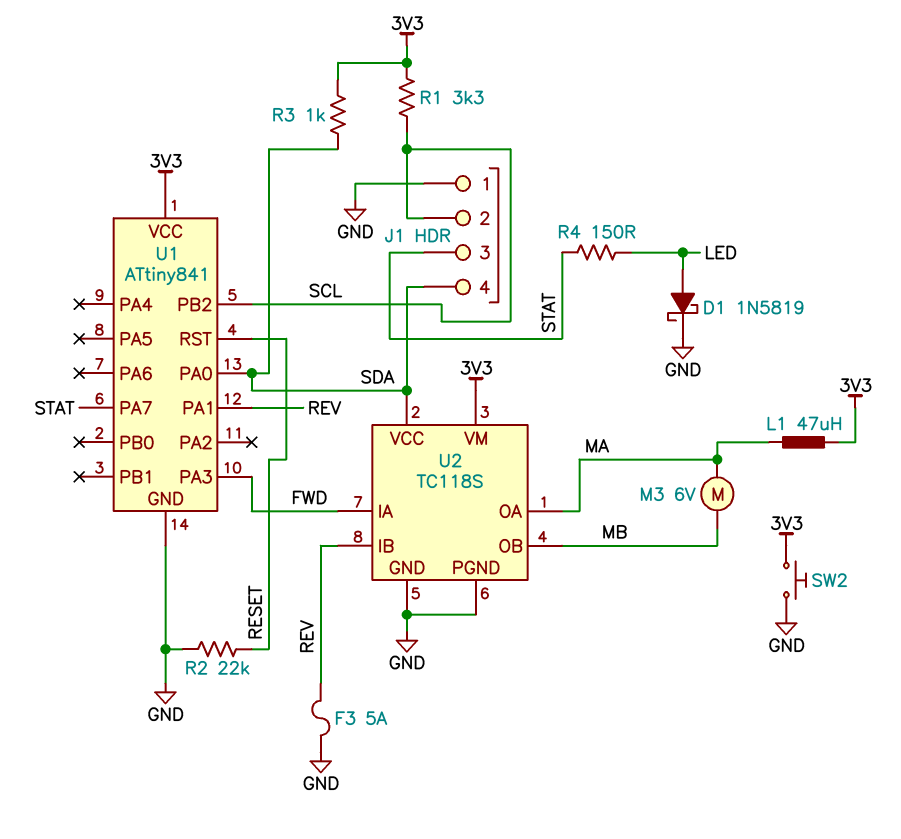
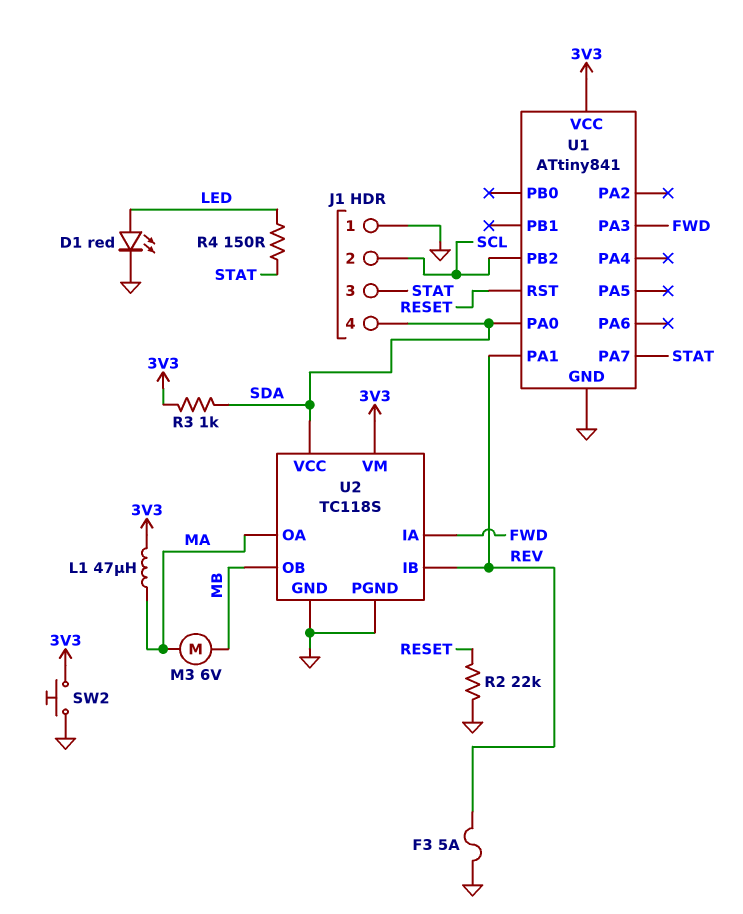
D1: schottky 1N5819 (A LED, K GND) -> LED red (A LED, K GND)
R1: 3.3k (3V3, SCL) -> none

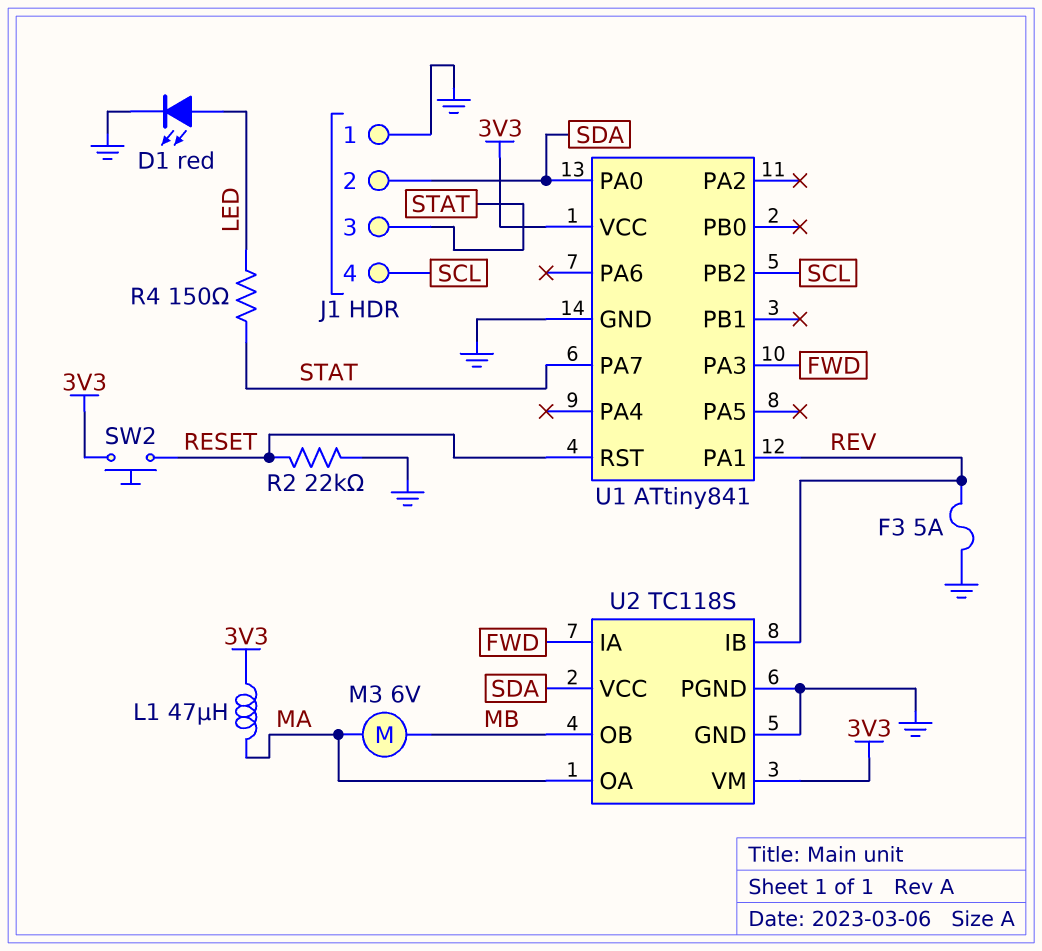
J1 pin 2: SCL -> SDA
J1 pin 4: SDA -> SCL
R3: 1k (3V3, SDA) -> none
SW2: button (3V3, GND) -> button (3V3, RESET)

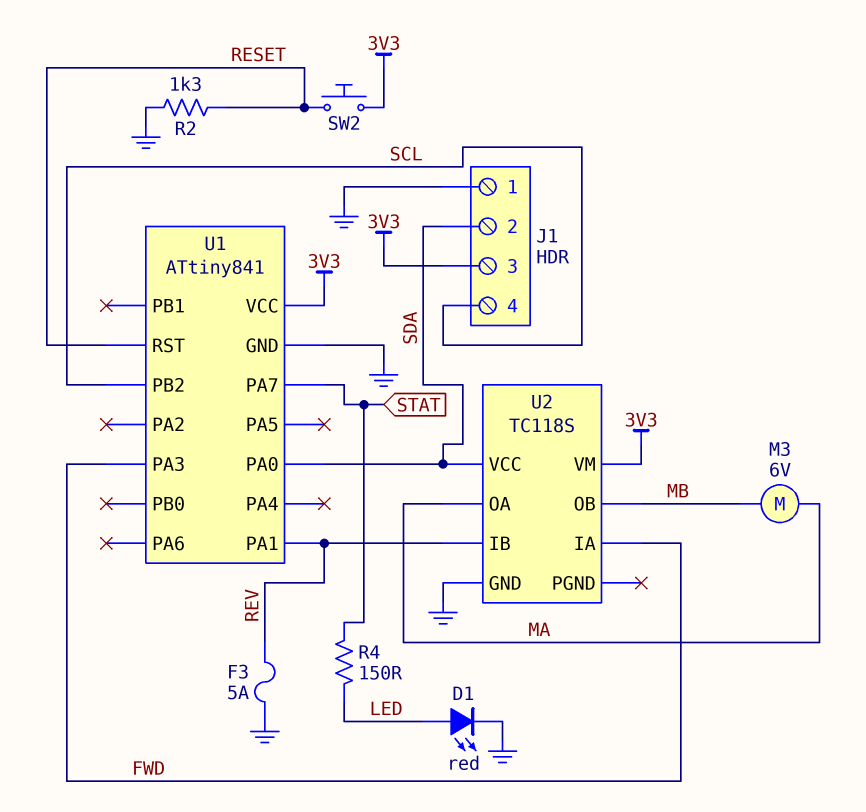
J1 pin 3: STAT -> 3V3
L1: 47uH (3V3, MA) -> none
R2: 22k (GND, RESET) -> 1.3k (GND, RESET)
U2 pin PGND: GND -> none

